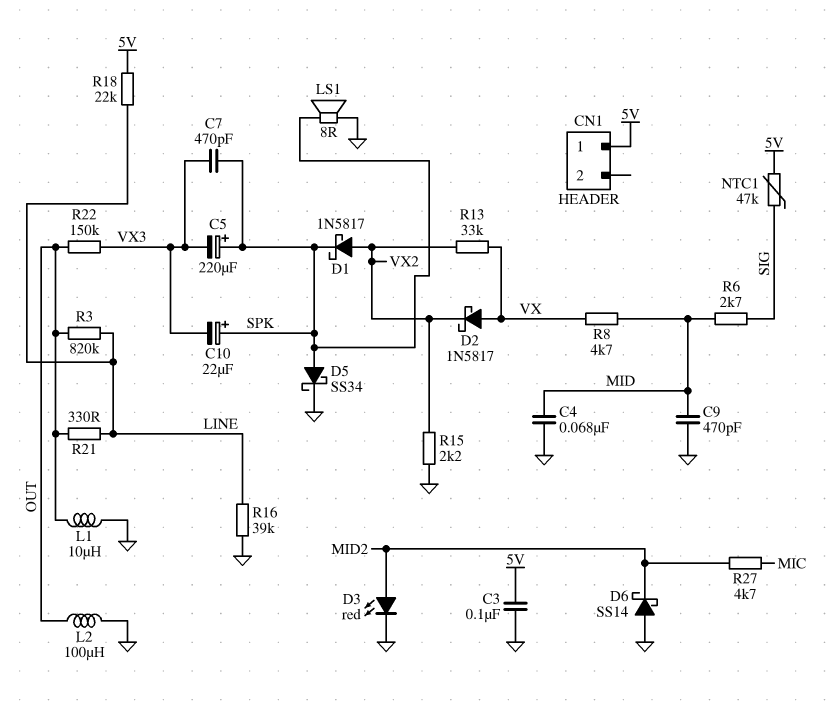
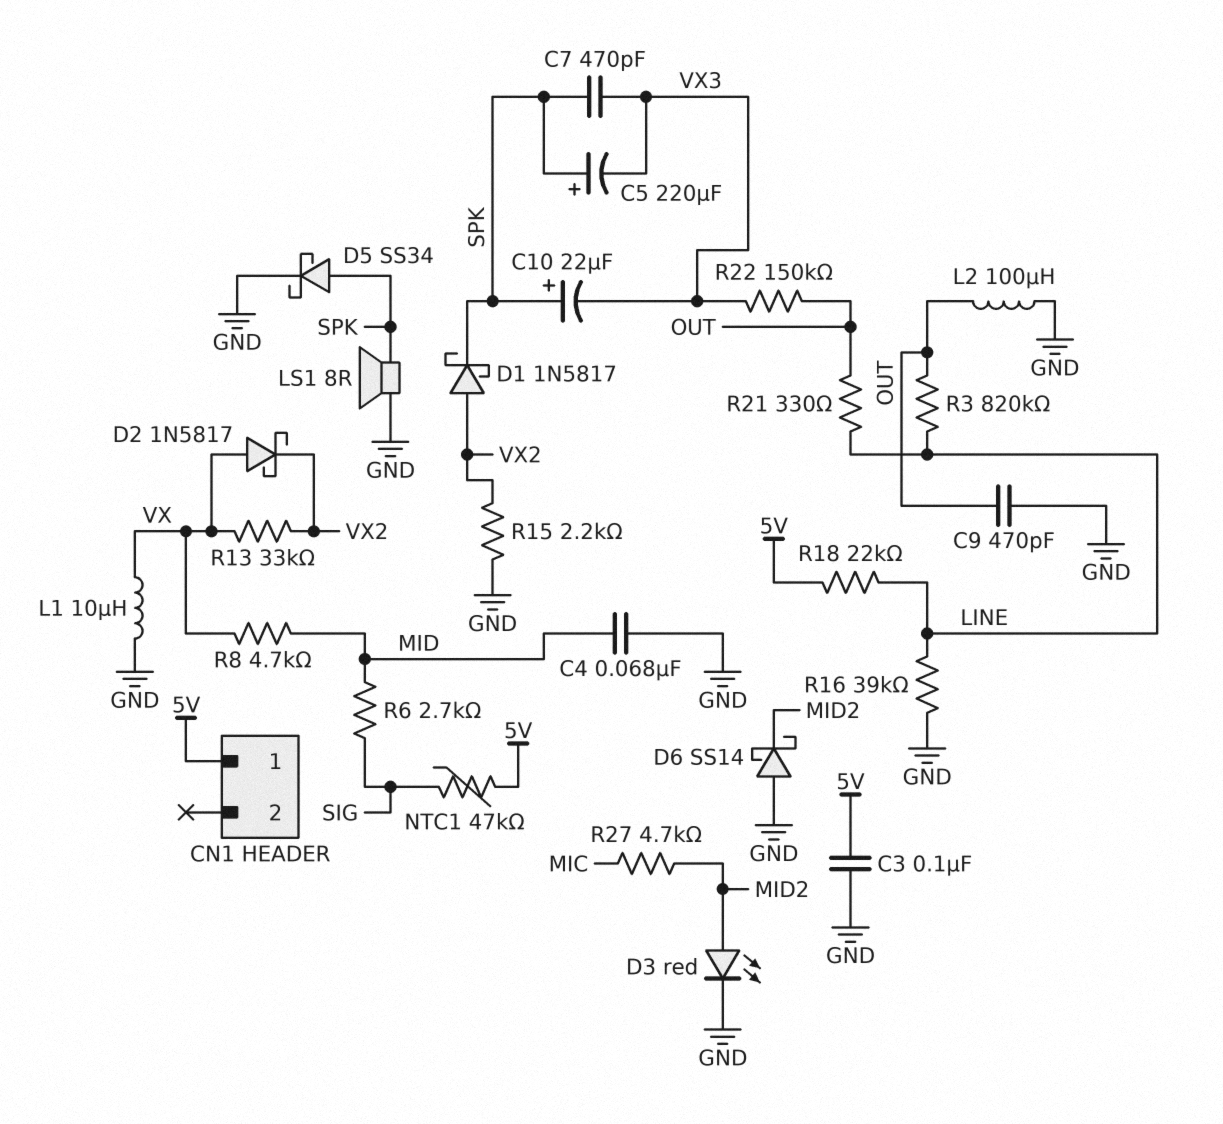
C9: 470pF (GND, MID) -> 470pF (GND, OUT)
L1: 10uH (GND, OUT) -> 10uH (GND, VX)

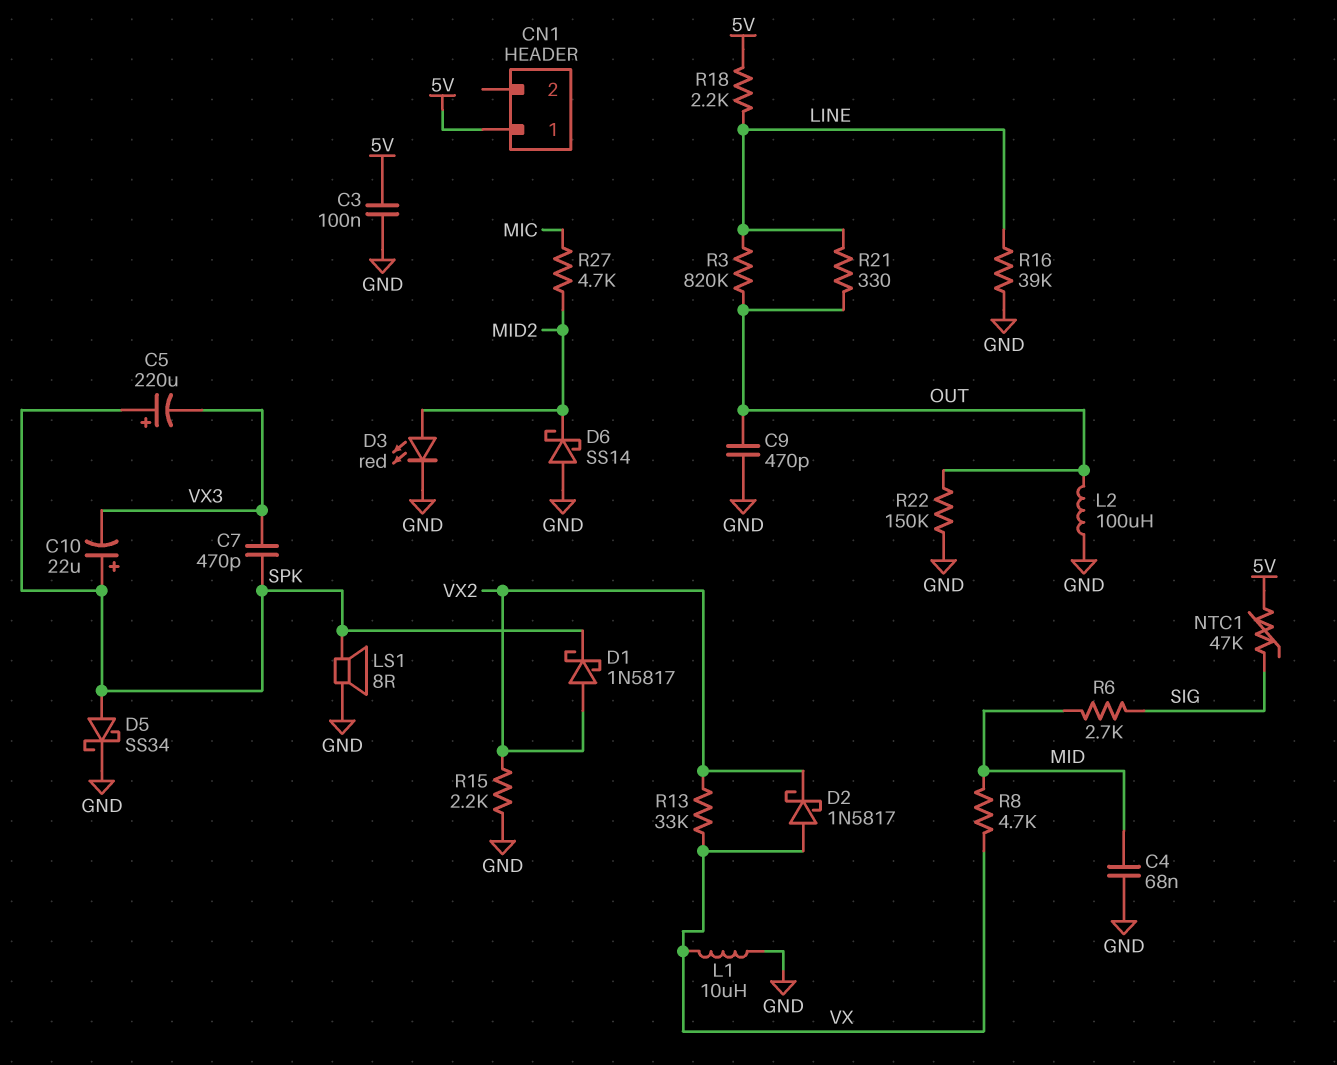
R18: 22k (5V, LINE) -> 2.2k (5V, LINE)
R22: 150k (OUT, VX3) -> 150k (GND, OUT)

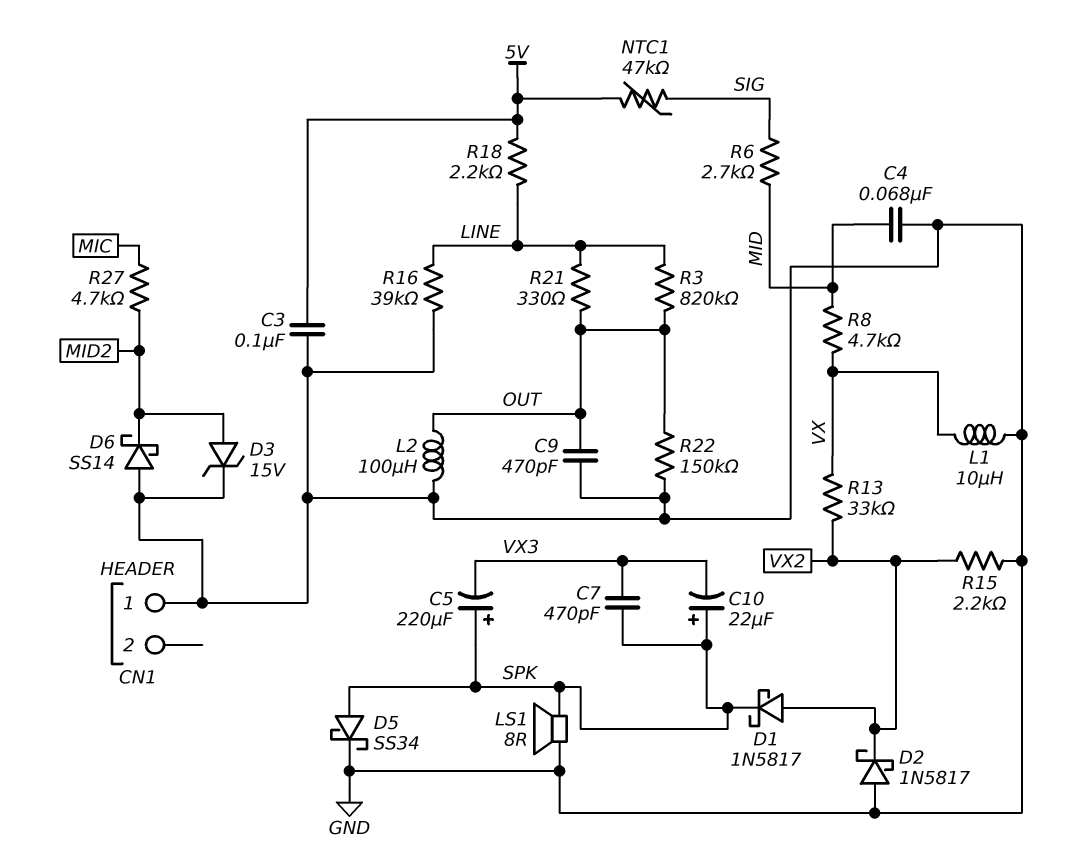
CN1 pin 1: 5V -> GND
D2: schottky 1N5817 (A VX, K VX2) -> schottky 1N5817 (A GND, K VX2)
D3: LED red (A MID2, K GND) -> zener 15V (A MID2, K GND)

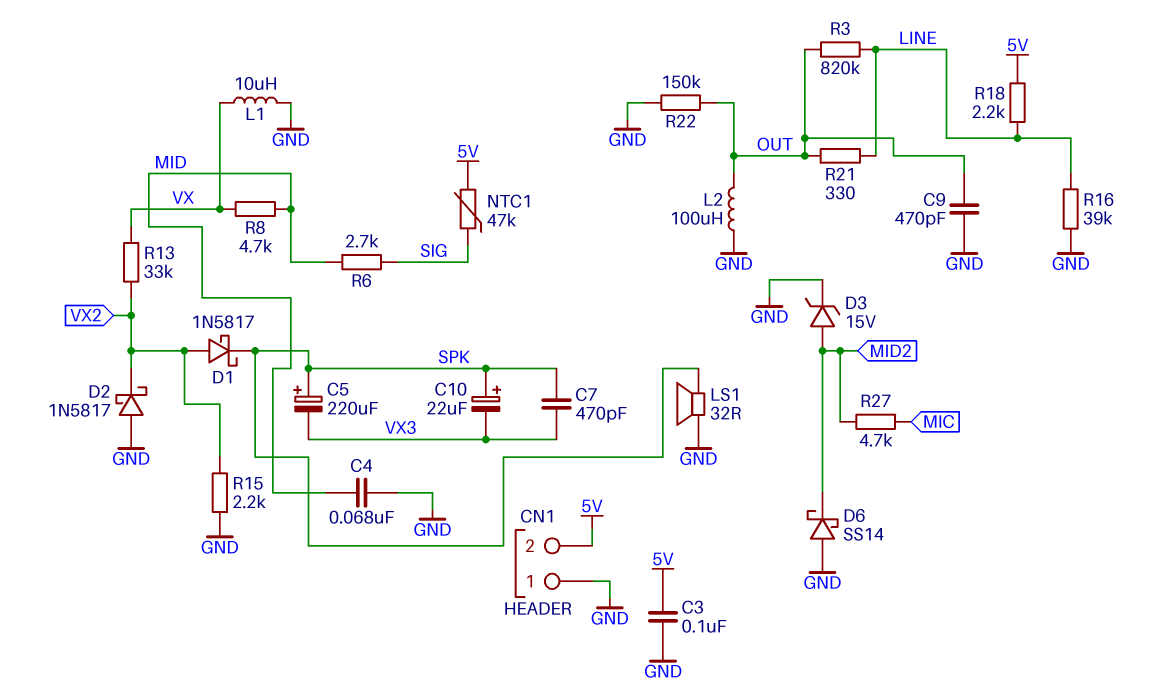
CN1 pin 2: none -> 5V
D5: schottky SS34 (A SPK, K GND) -> none
LS1: speaker 8R (GND, SPK) -> speaker 32R (GND, SPK)

